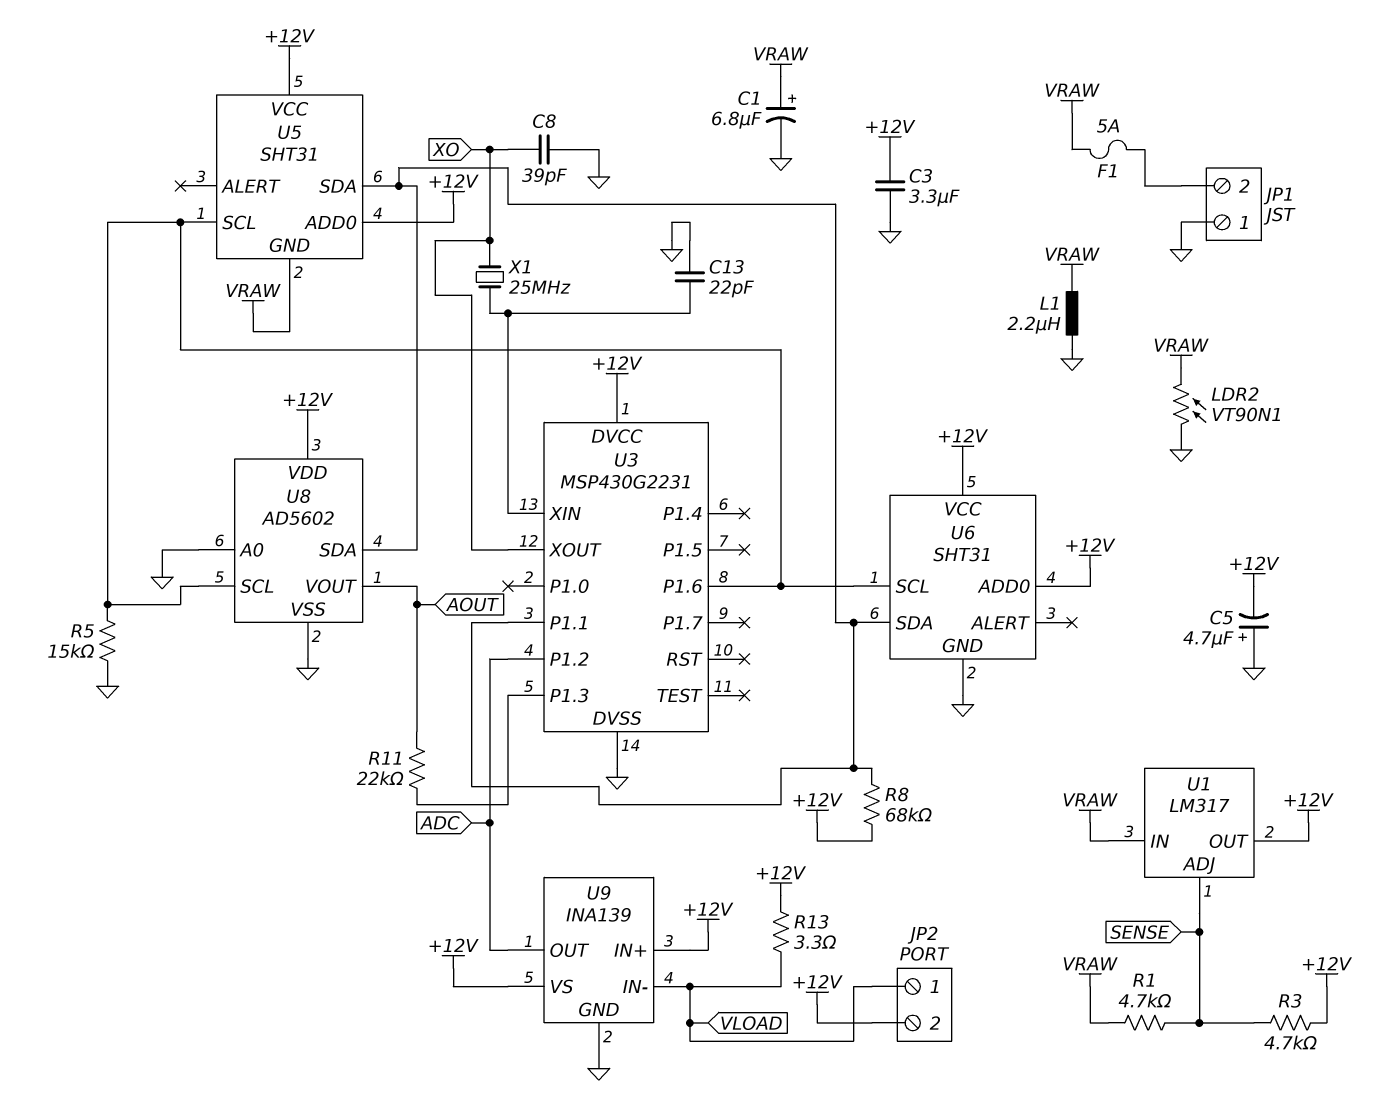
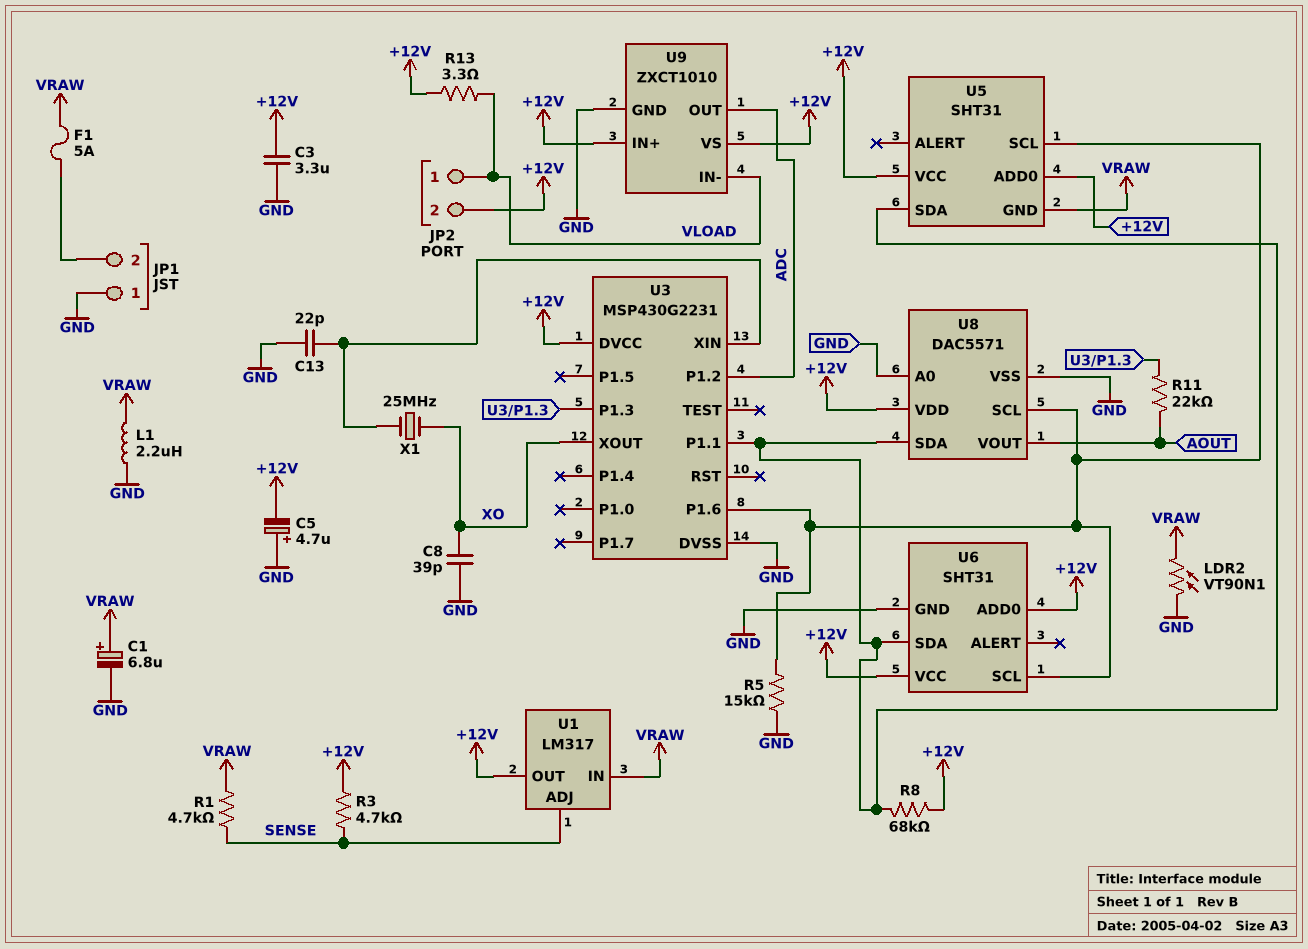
U8: AD5602 -> DAC5571
U9: INA139 -> ZXCT1010

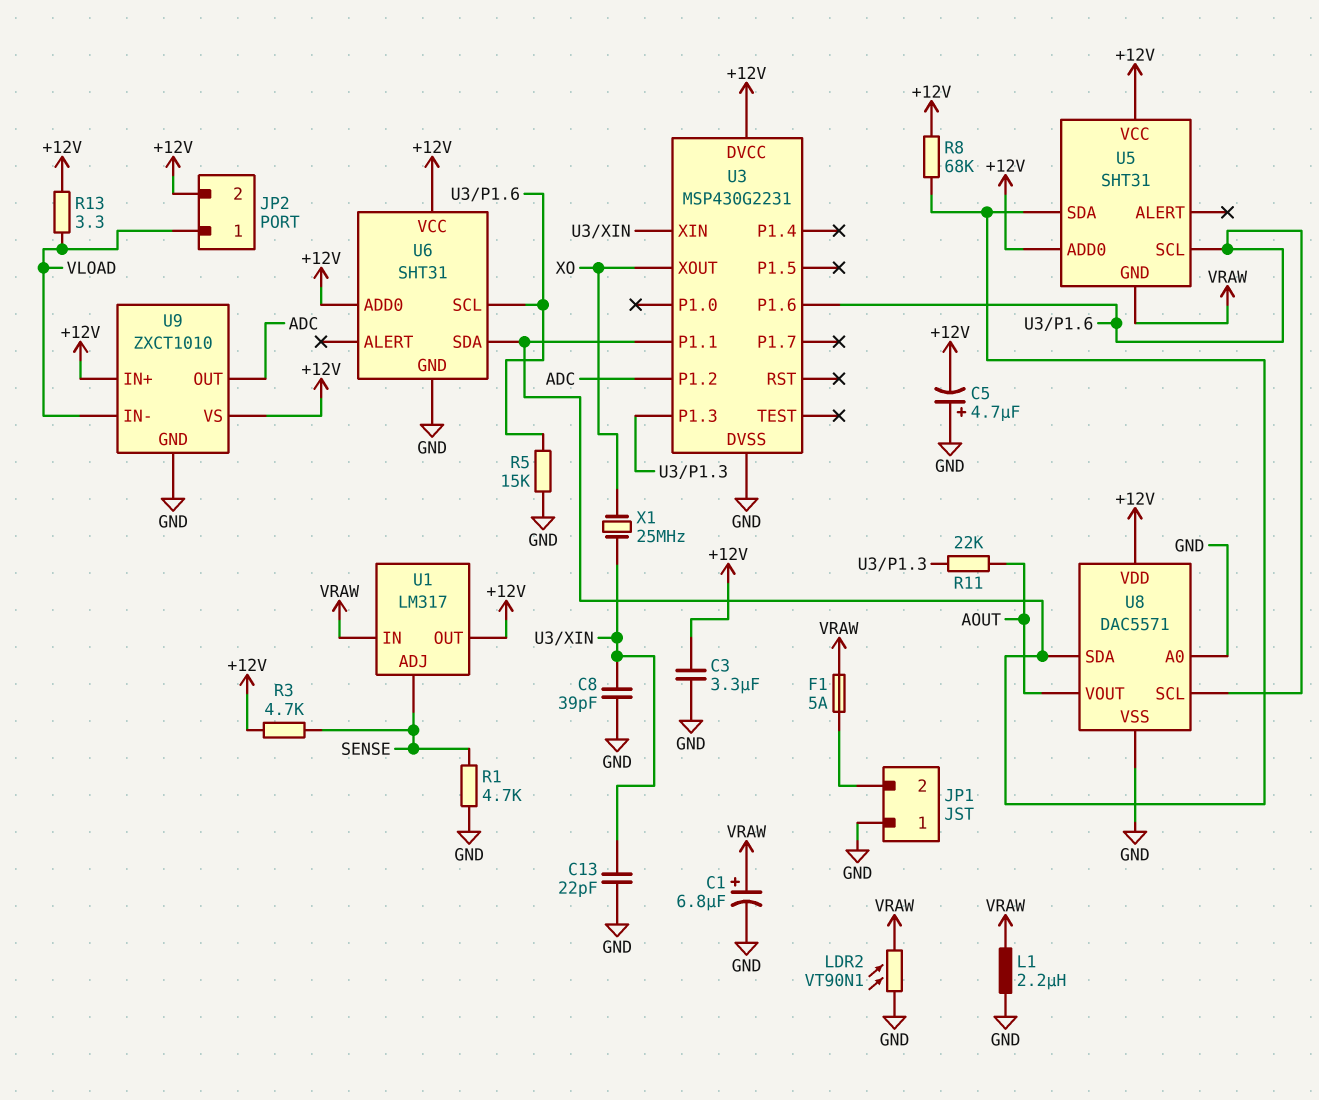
C8: 39pF (GND, XO) -> 39pF (GND, U3/XIN)
R1: 4.7k (SENSE, VRAW) -> 4.7k (GND, SENSE)

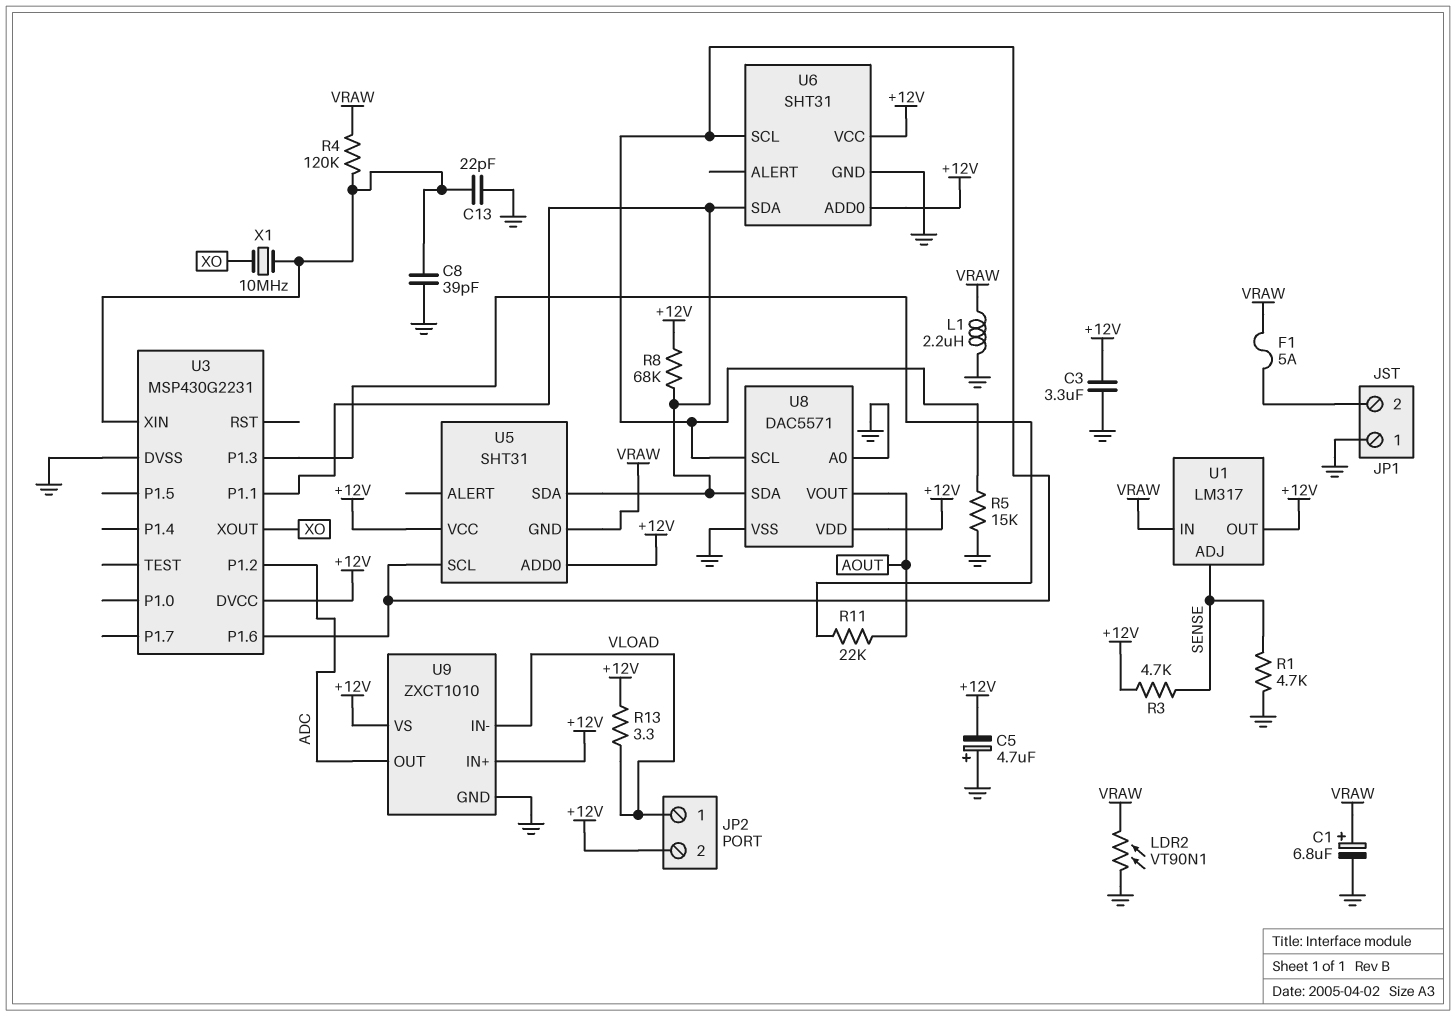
R4: none -> 120k (U3/XIN, VRAW)
X1: 25MHz (U3/XIN, XO) -> 10MHz (U3/XIN, XO)

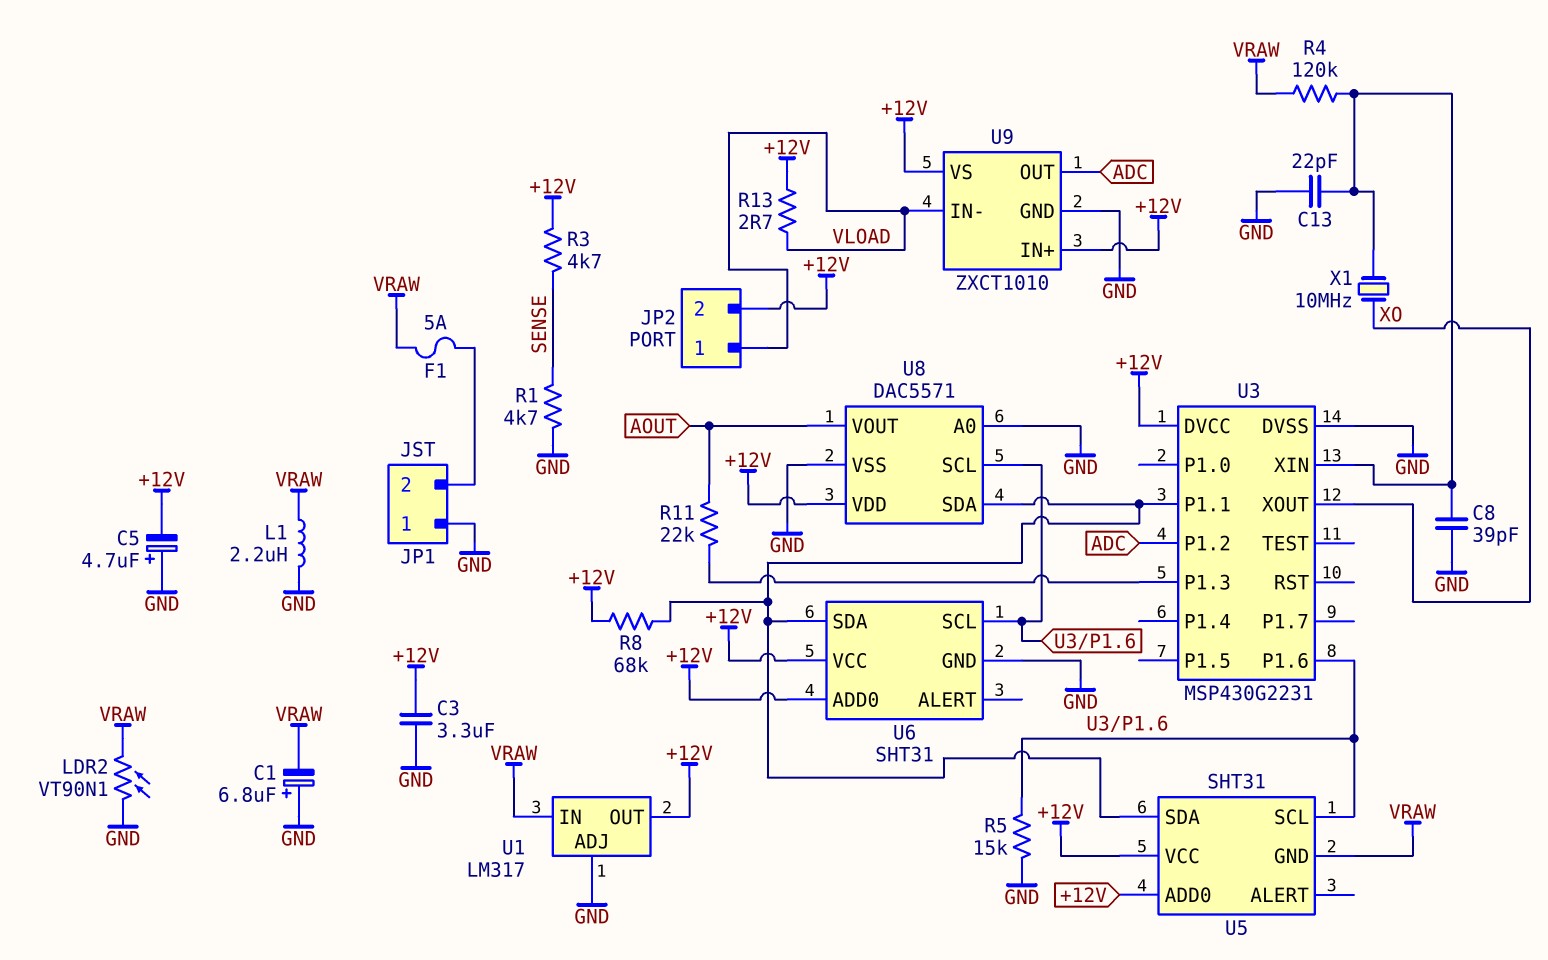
C1: 6.8uF (plus VRAW, minus GND) -> 6.8uF (plus GND, minus VRAW)
R13: 3.3 (+12V, VLOAD) -> 2.7 (+12V, VLOAD)
U1 pin ADJ: SENSE -> GND

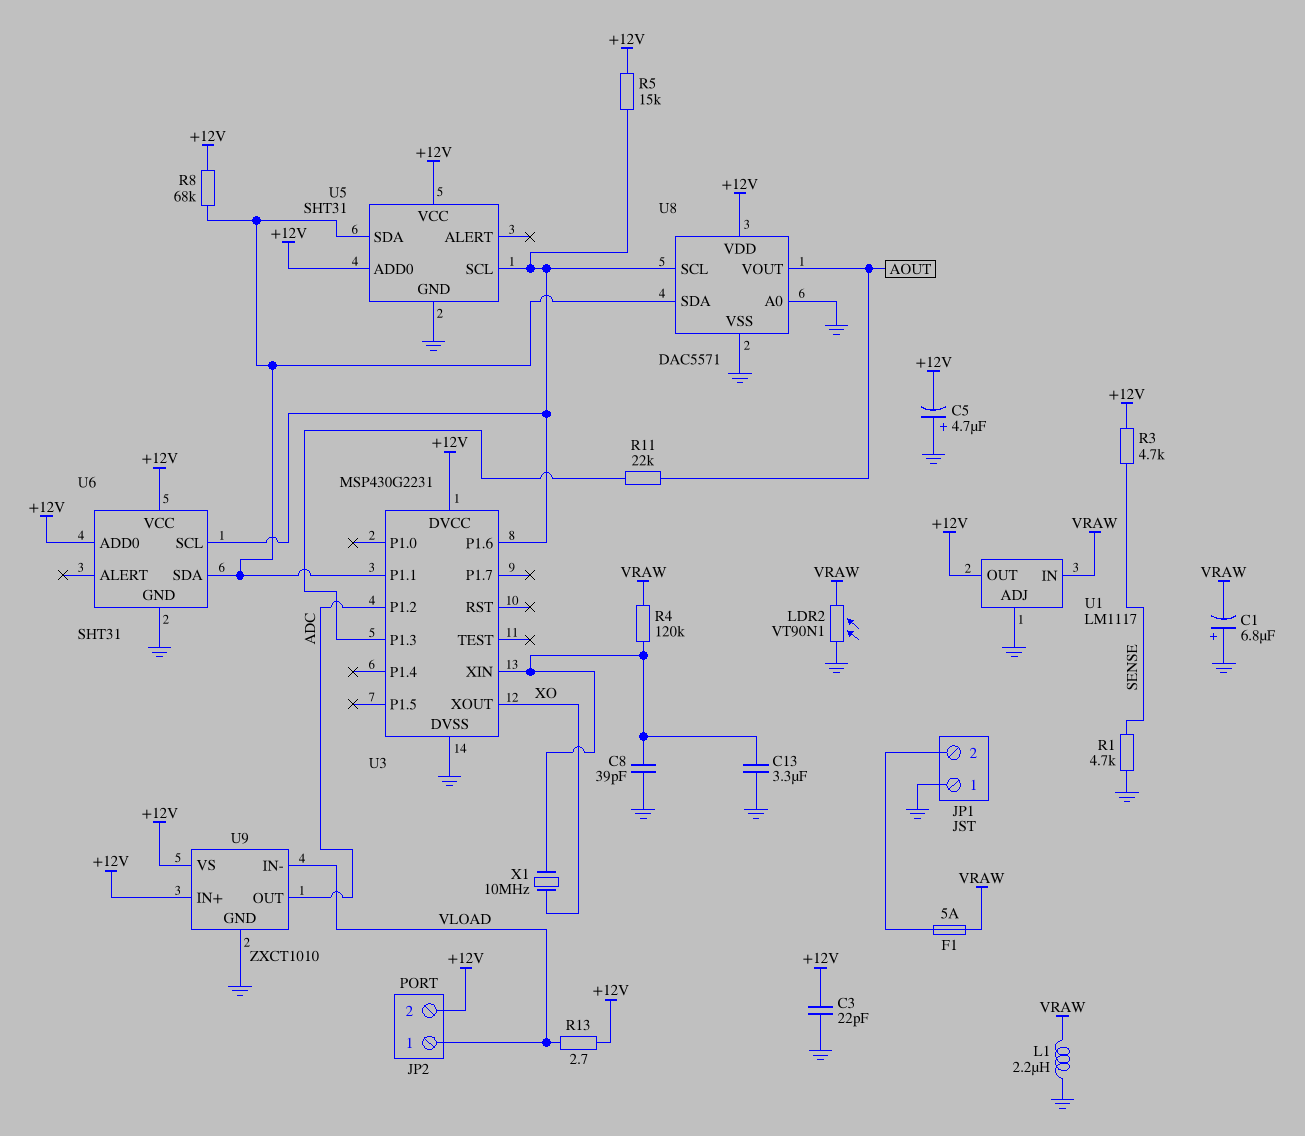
C3: 3.3uF (+12V, GND) -> 22pF (+12V, GND)
C13: 22pF (GND, U3/XIN) -> 3.3uF (GND, U3/XIN)
R5: 15k (GND, U3/P1.6) -> 15k (+12V, U3/P1.6)
U1: LM317 -> LM1117
U5 pin GND: VRAW -> GND

